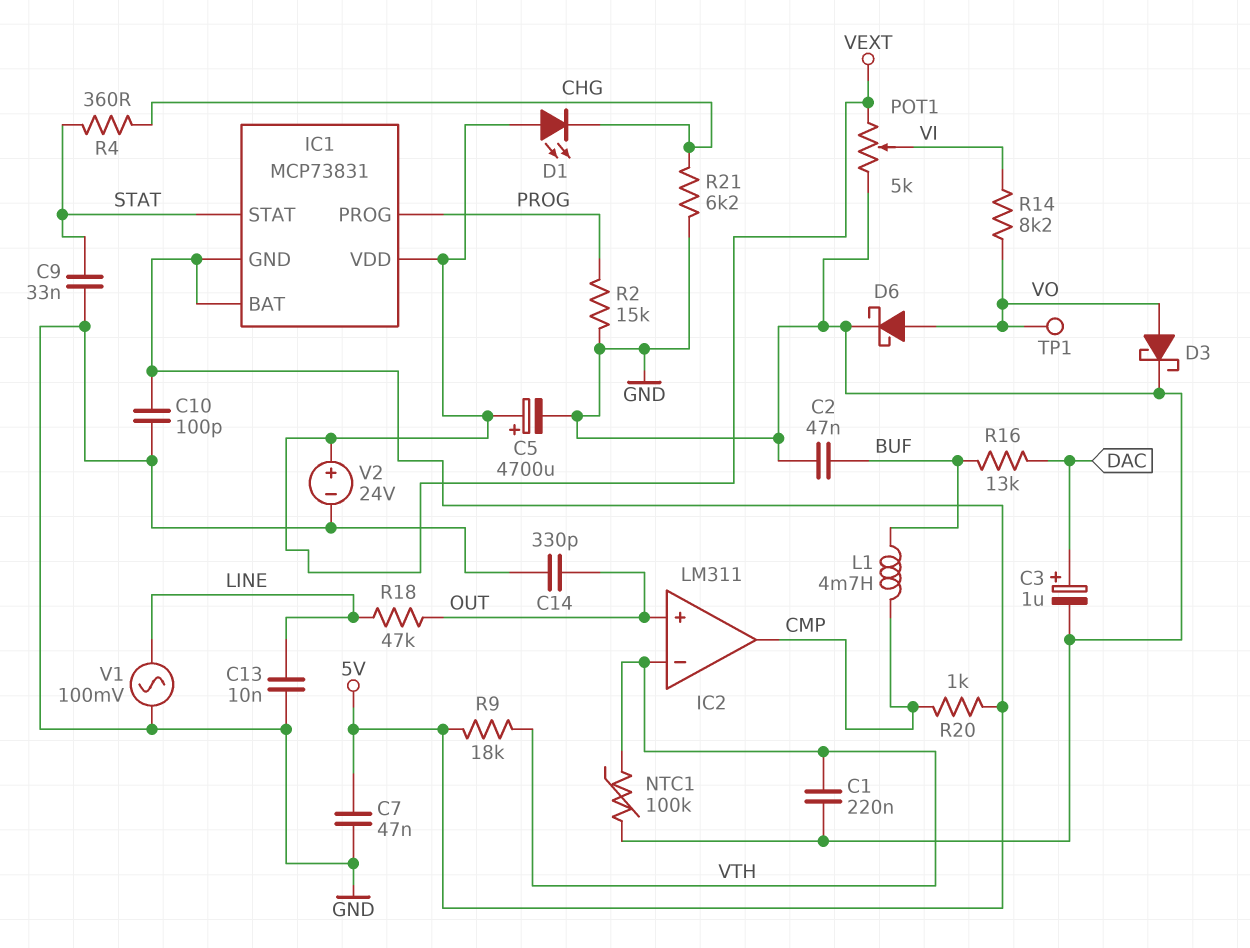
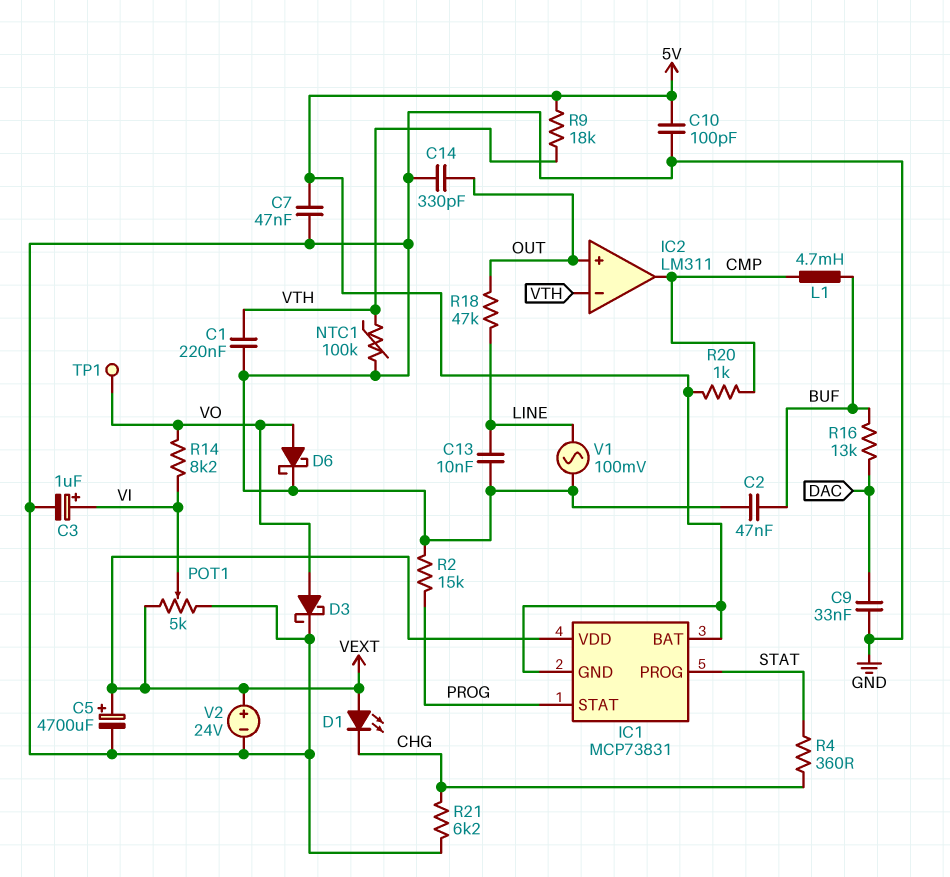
C3: 1uF (plus DAC, minus GND) -> 1uF (plus VI, minus GND)
C9: 33nF (GND, STAT) -> 33nF (DAC, GND)
IC1 pin PROG: PROG -> STAT
IC1 pin STAT: STAT -> PROG

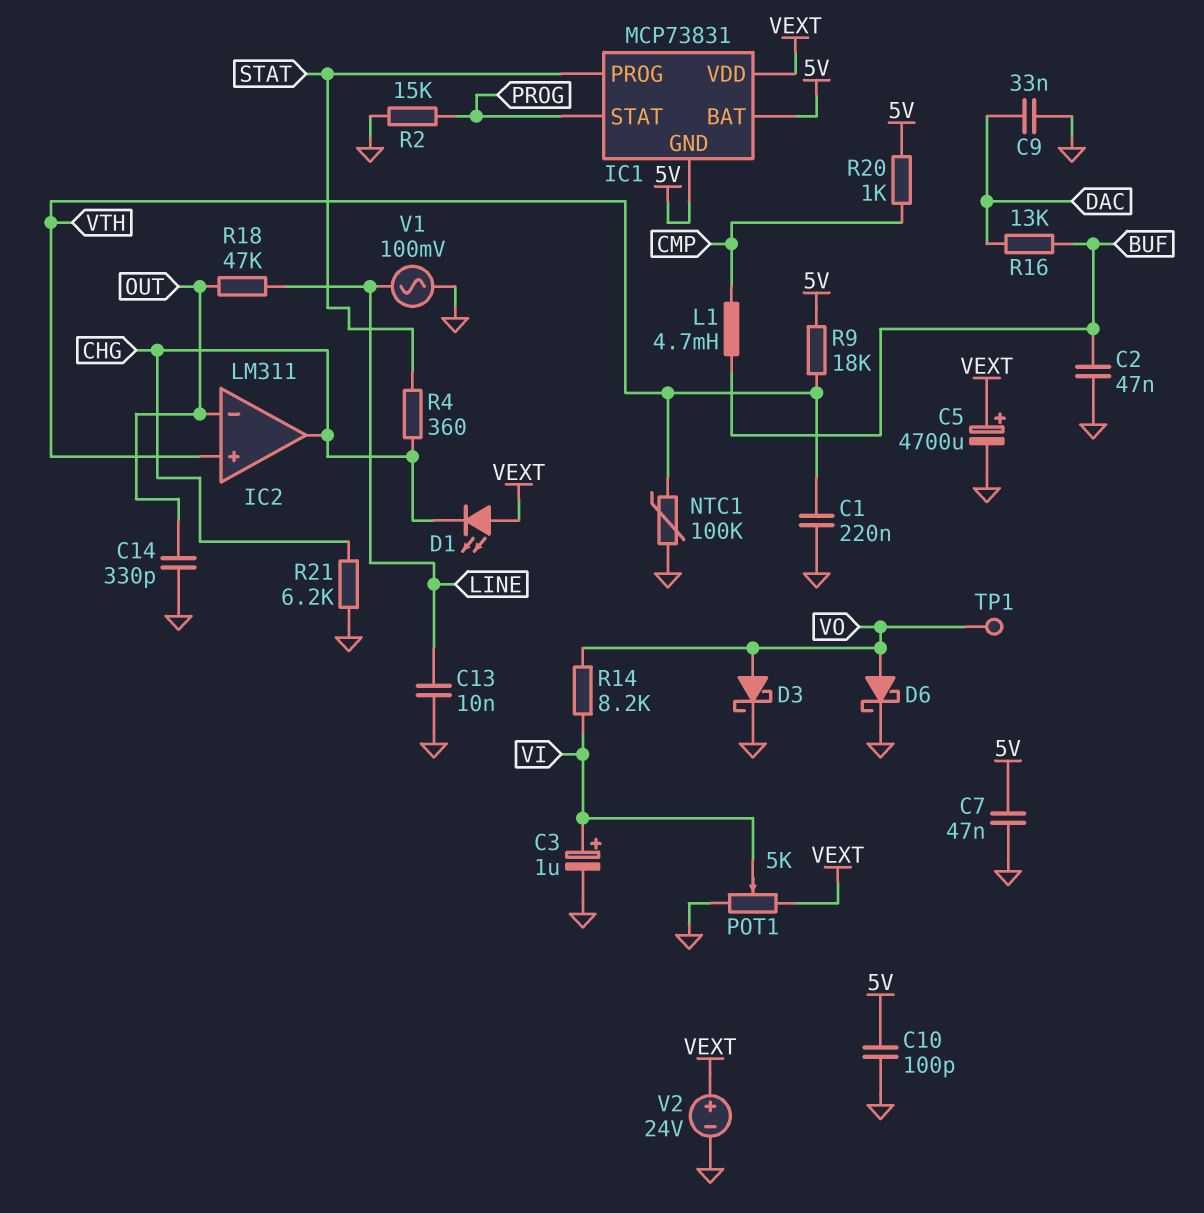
IC2 pin in+: OUT -> VTH
IC2 pin in-: VTH -> OUT
IC2 pin out: CMP -> CHG

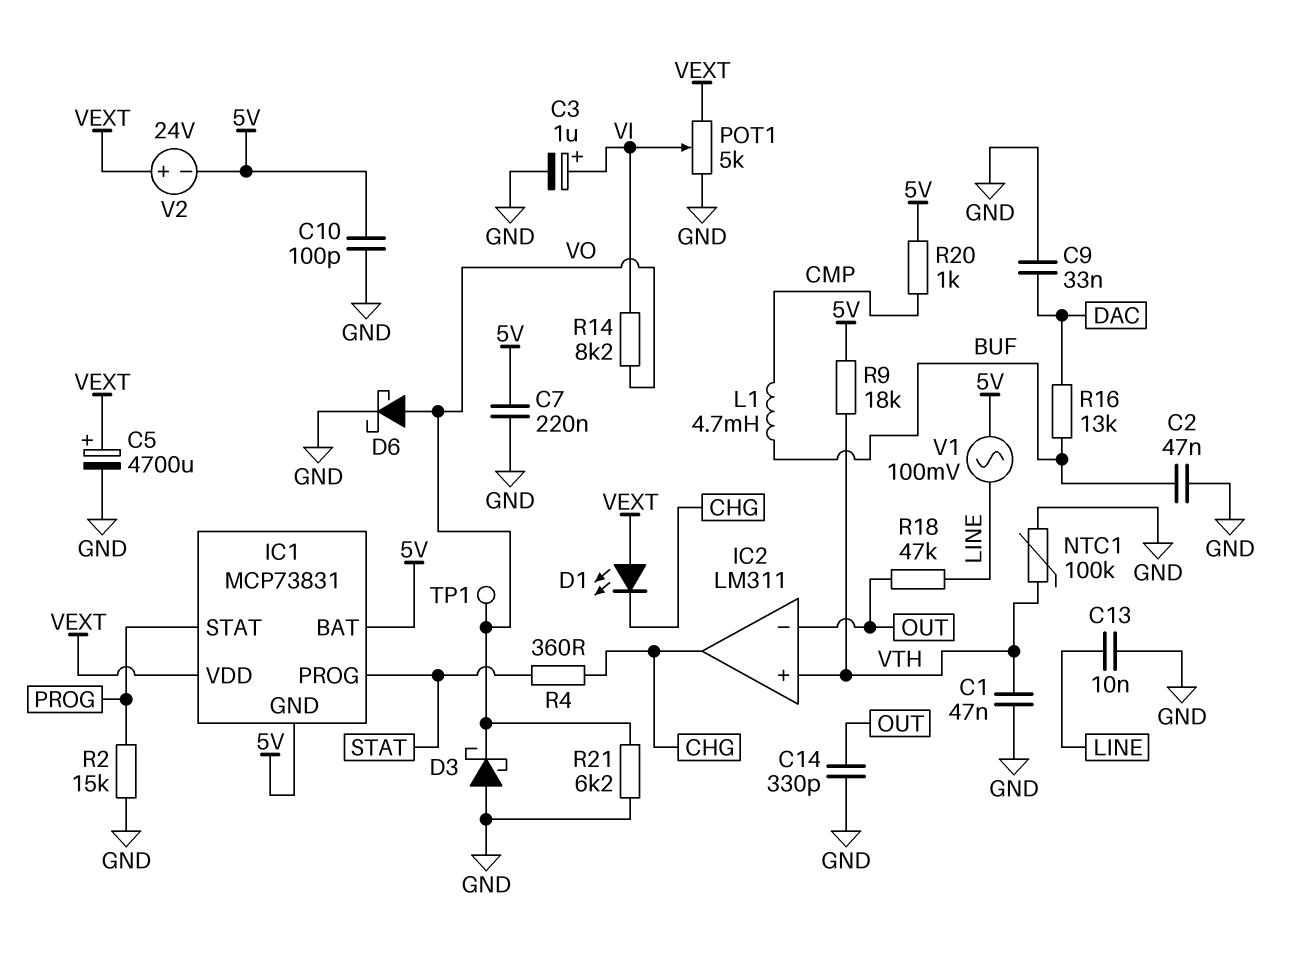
C1: 220nF (GND, VTH) -> 47nF (GND, VTH)
C7: 47nF (5V, GND) -> 220nF (5V, GND)
D3: schottky (A VO, K GND) -> schottky (A GND, K VO)
R21: 6.2k (CHG, GND) -> 6.2k (GND, VO)
V1: AC 100mV (GND, LINE) -> AC 100mV (5V, LINE)
V2: 24V (plus VEXT, minus GND) -> 24V (plus VEXT, minus 5V)

